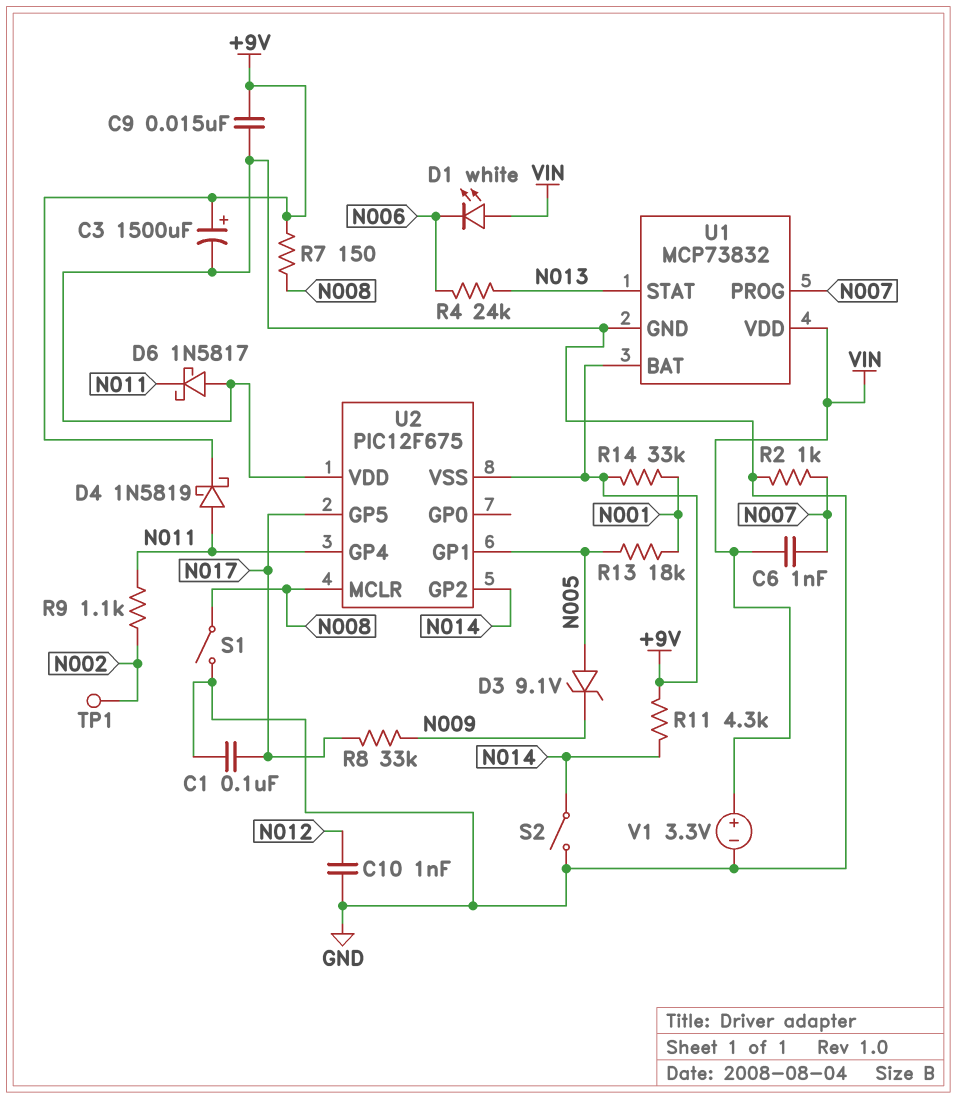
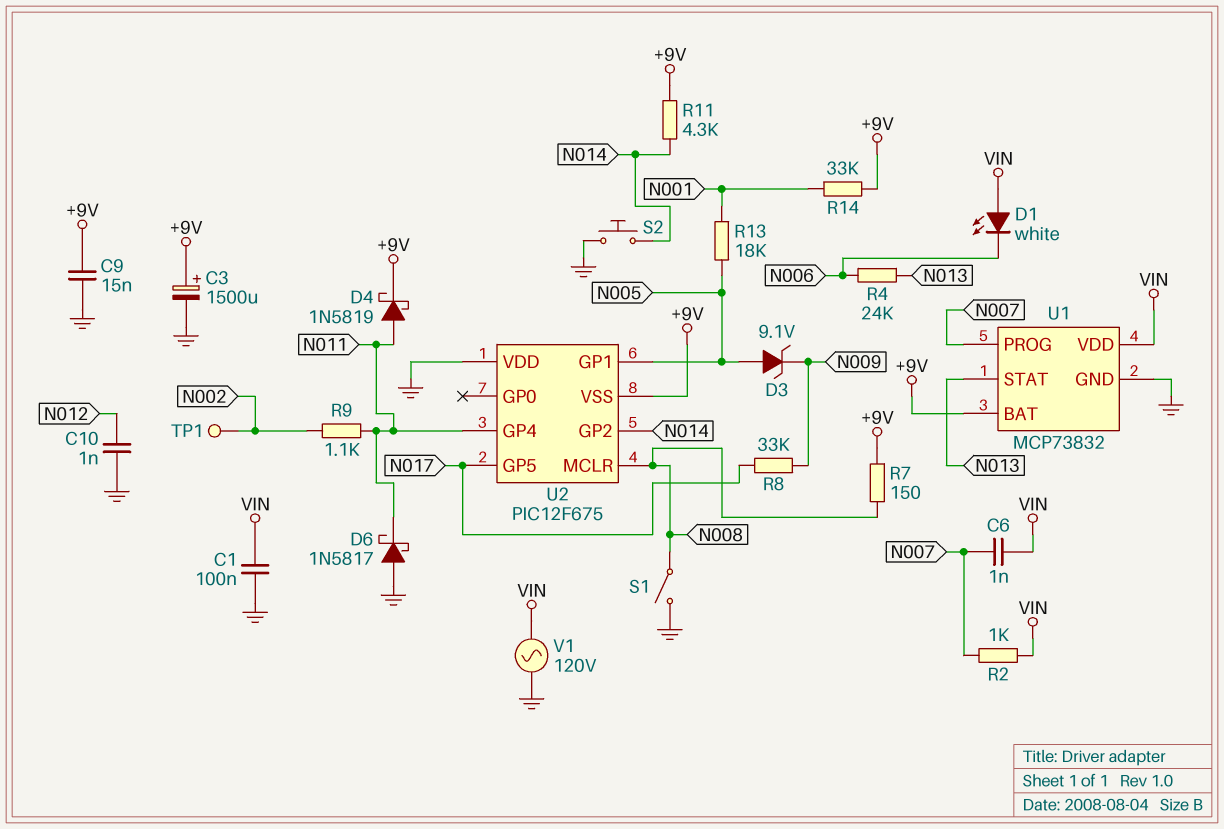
C1: 100nF (GND, N017) -> 100nF (GND, VIN)
R2: 1k (GND, N007) -> 1k (N007, VIN)
S2: switch (GND, N014) -> button (GND, N014)
V1: 3.3V (plus VIN, minus GND) -> AC 120V (GND, VIN)

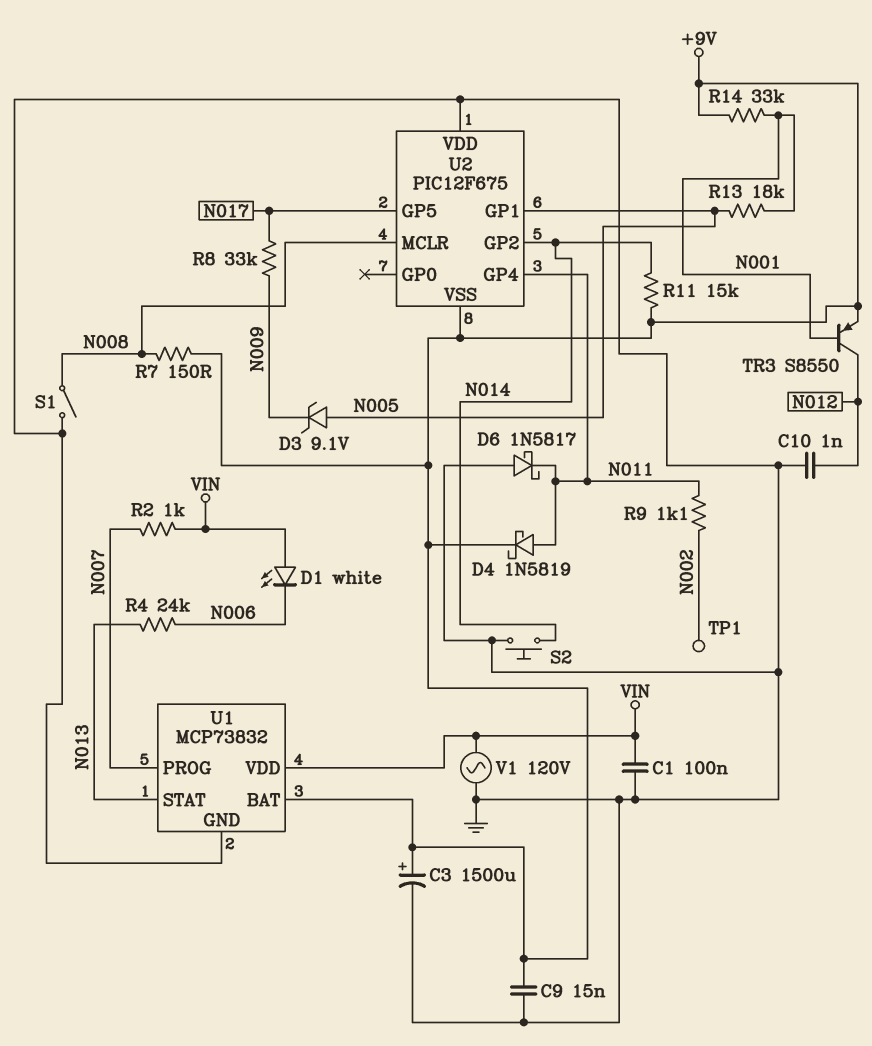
C6: 1nF (N007, VIN) -> none
R11: 4.3k (+9V, N014) -> 15k (+9V, N014)
TR3: none -> PNP S8550 (B N001, C N012, E +9V)

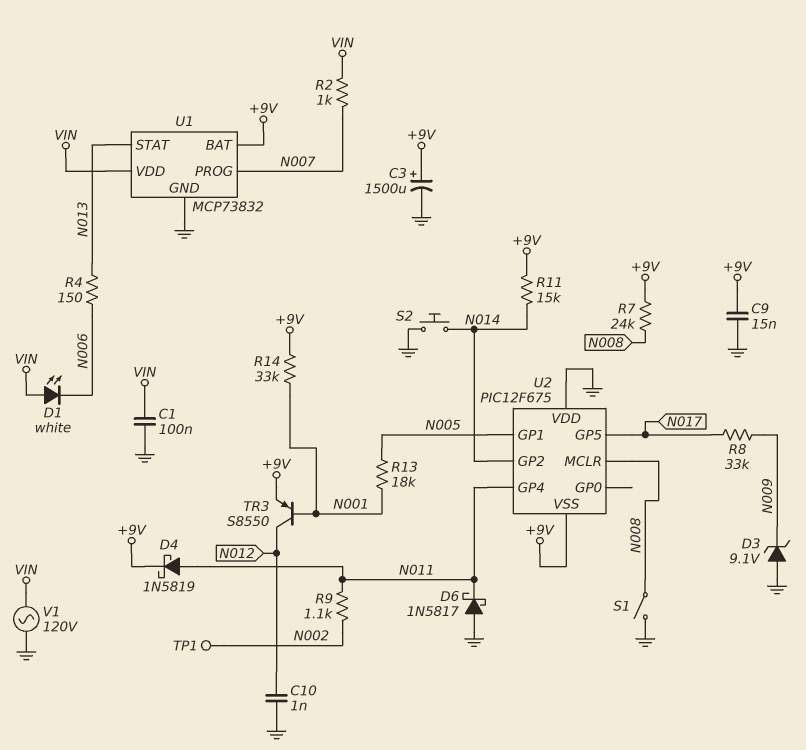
D3: zener 9.1V (A N005, K N009) -> zener 9.1V (A GND, K N009)
R4: 24k (N006, N013) -> 150 (N006, N013)
R7: 150 (+9V, N008) -> 24k (+9V, N008)

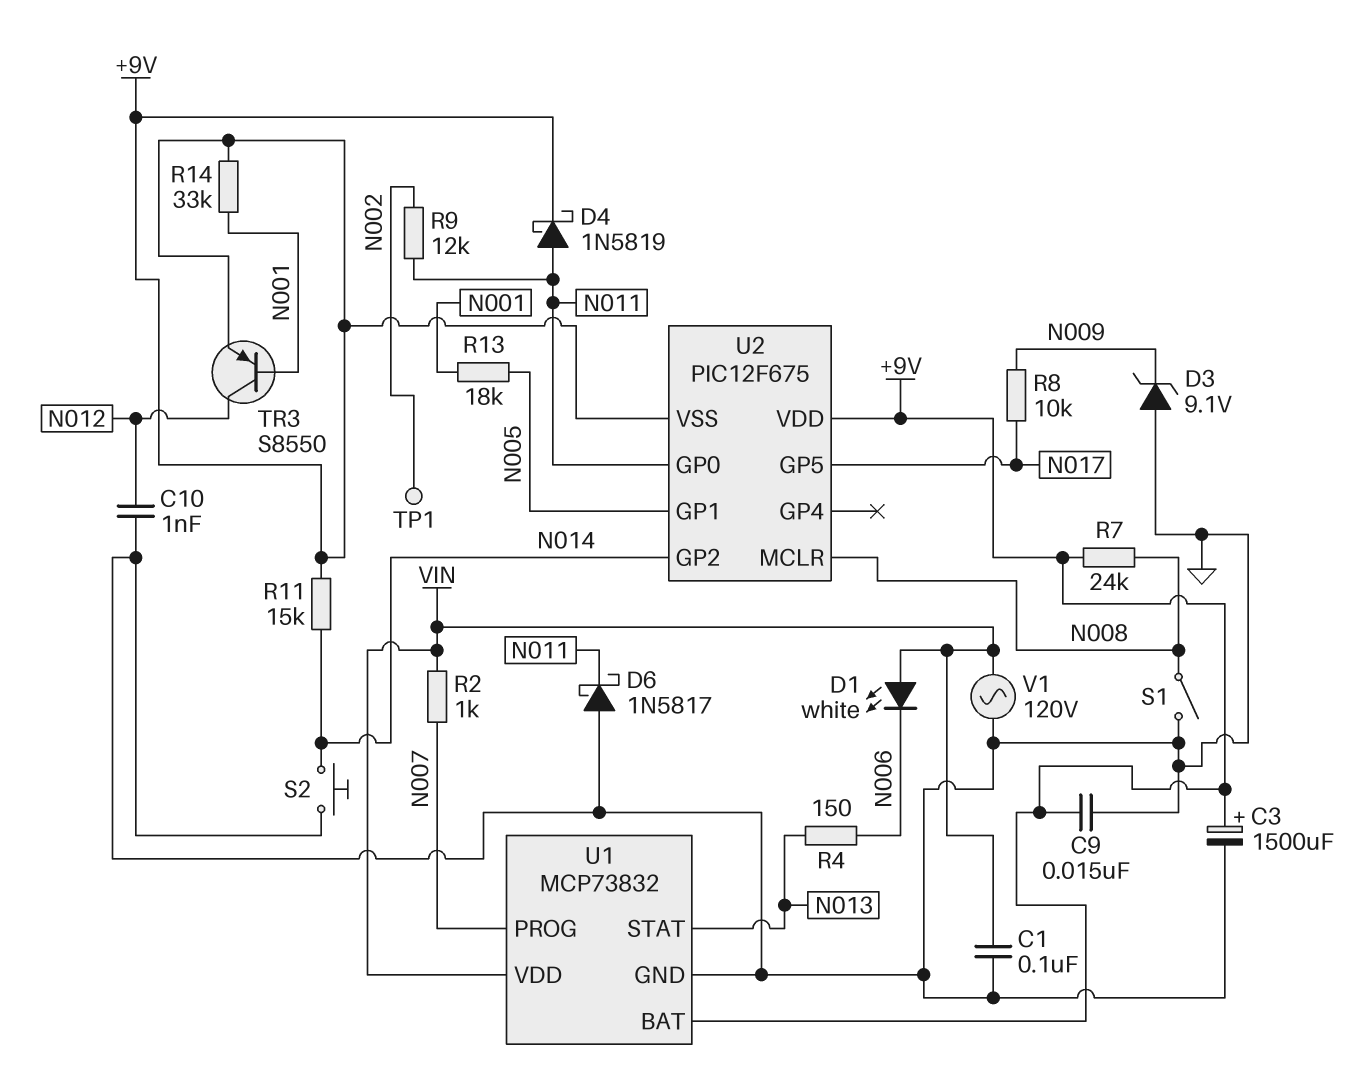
R8: 33k (N009, N017) -> 10k (N009, N017)
R9: 1.1k (N002, N011) -> 12k (N002, N011)
U2 pin GP0: none -> N011
U2 pin GP4: N011 -> none
U2 pin VDD: GND -> +9V

